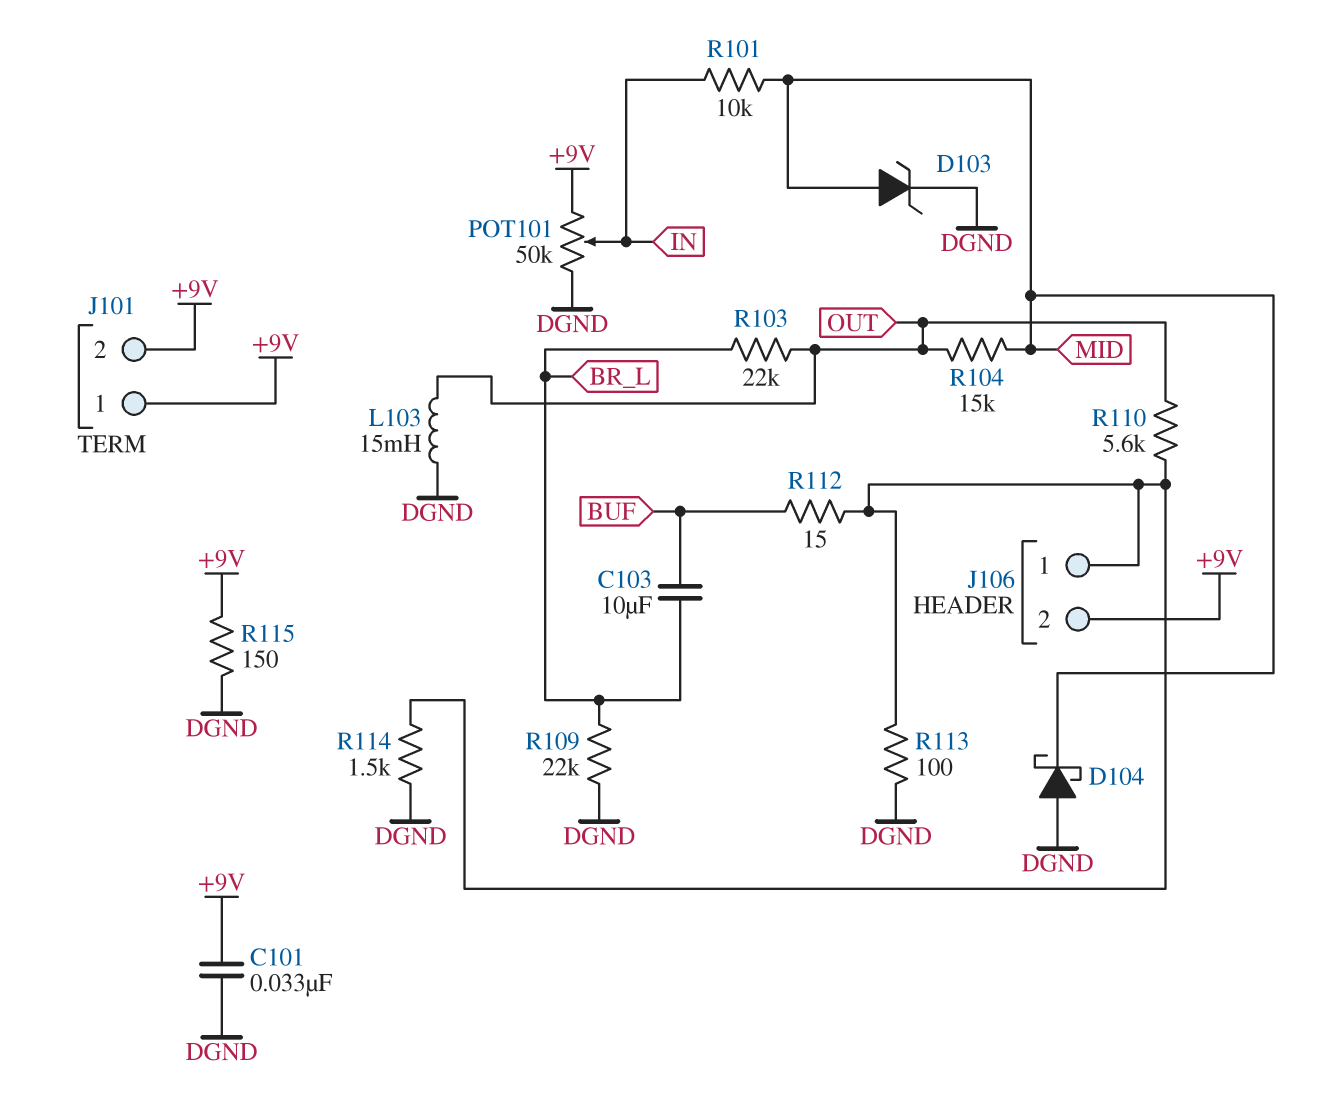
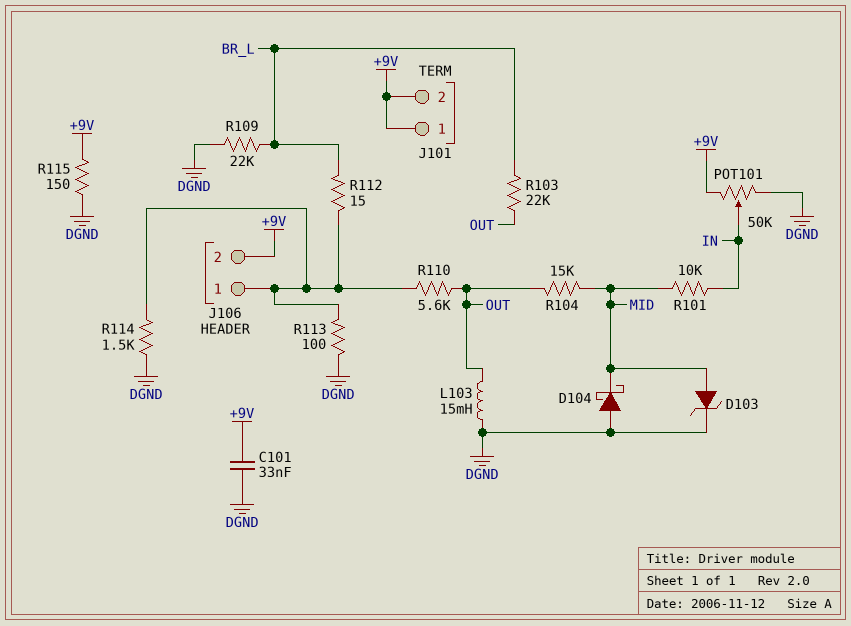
C103: 10uF (BR_L, BUF) -> none
R112: 15 (BUF, J106/1) -> 15 (BR_L, J106/1)

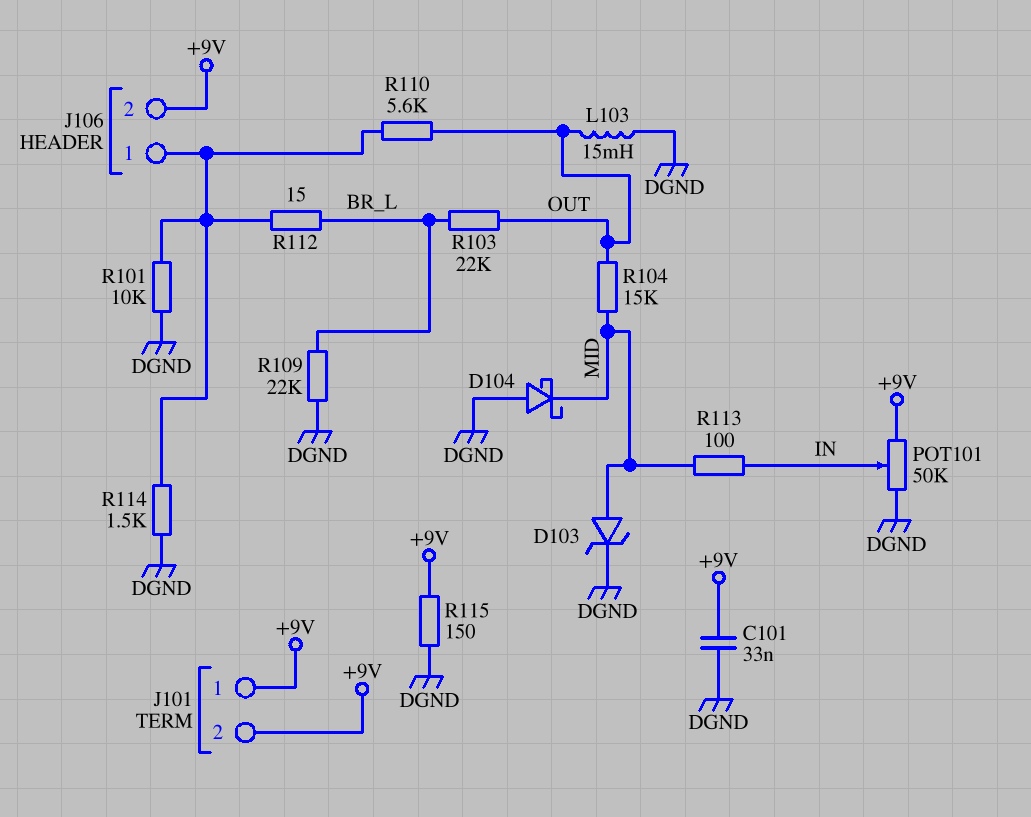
R101: 10k (IN, MID) -> 10k (DGND, J106/1)
R113: 100 (DGND, J106/1) -> 100 (IN, MID)

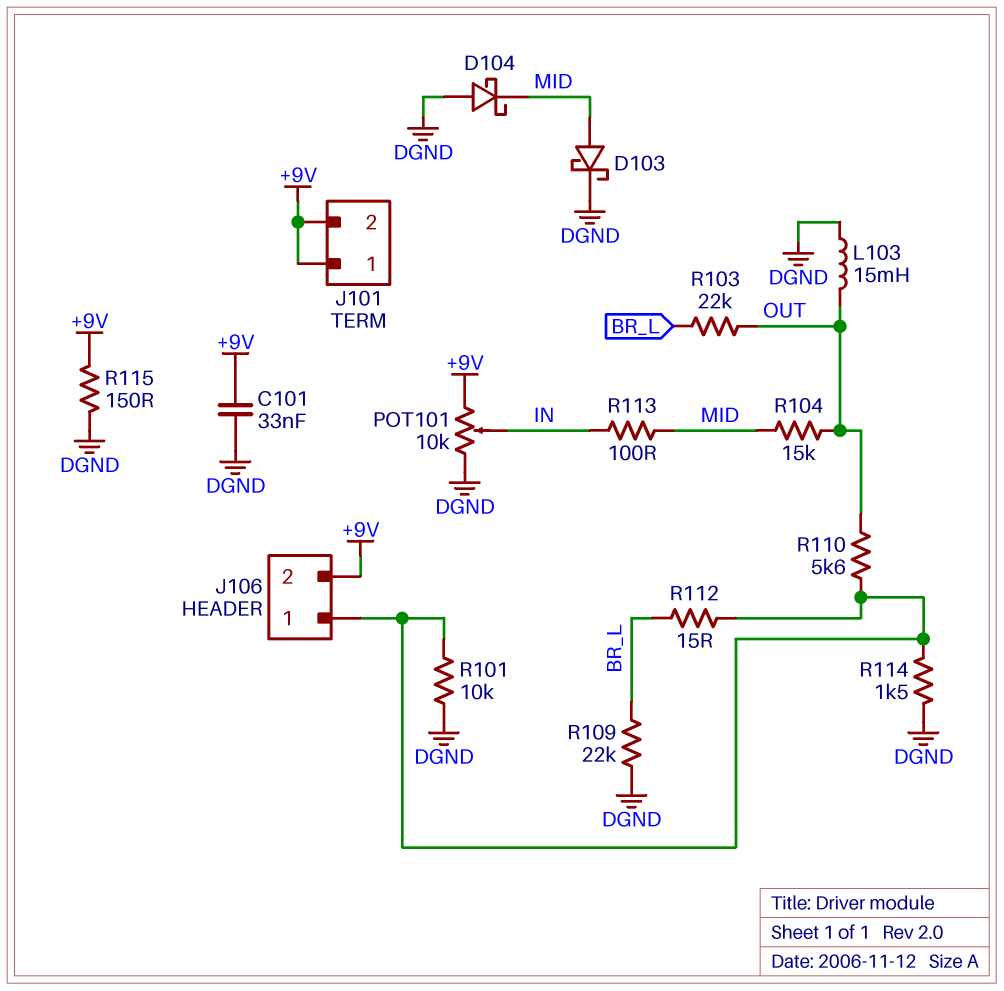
D103: zener (A MID, K DGND) -> schottky (A MID, K DGND)
POT101: 50k (+9V, DGND, wiper IN) -> 10k (+9V, DGND, wiper IN)

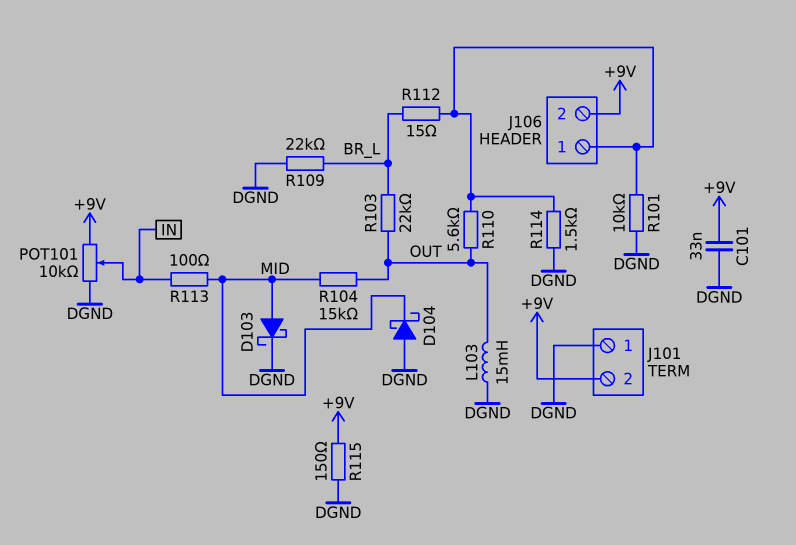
J101 pin 1: +9V -> DGND

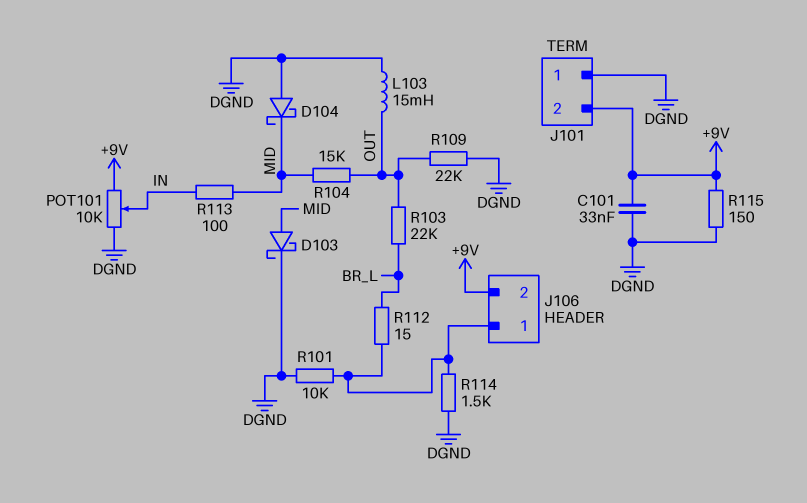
R109: 22k (BR_L, DGND) -> 22k (DGND, OUT)
R110: 5.6k (J106/1, OUT) -> none

